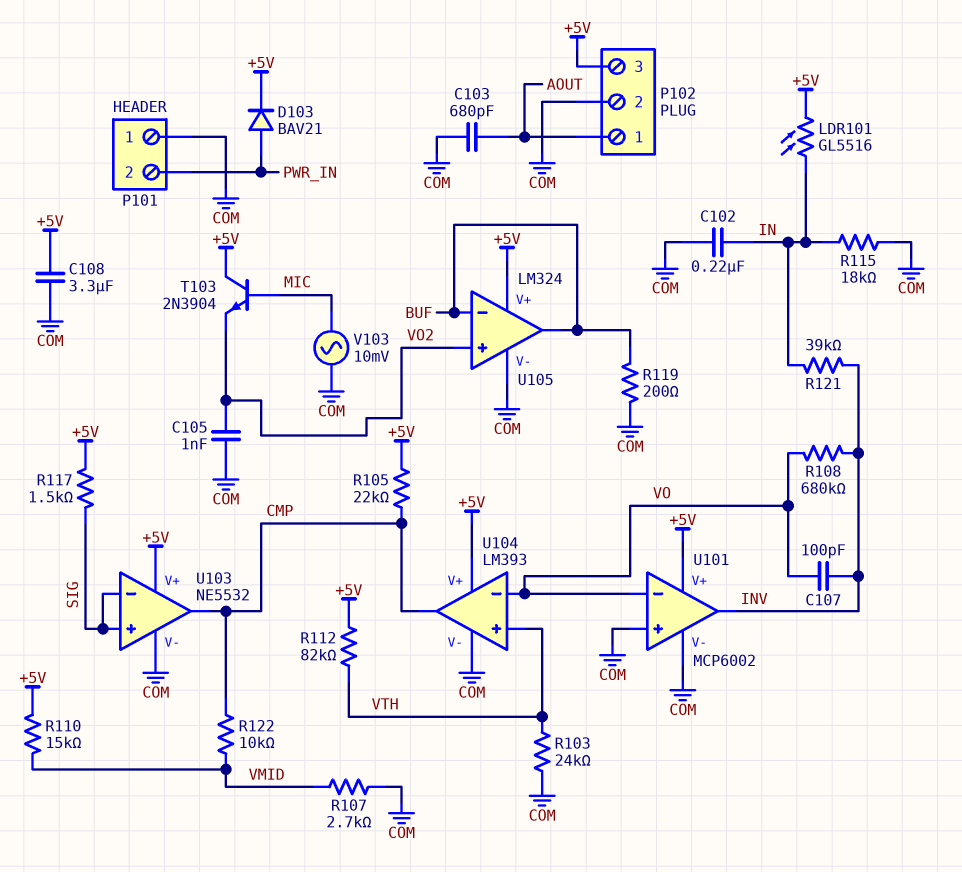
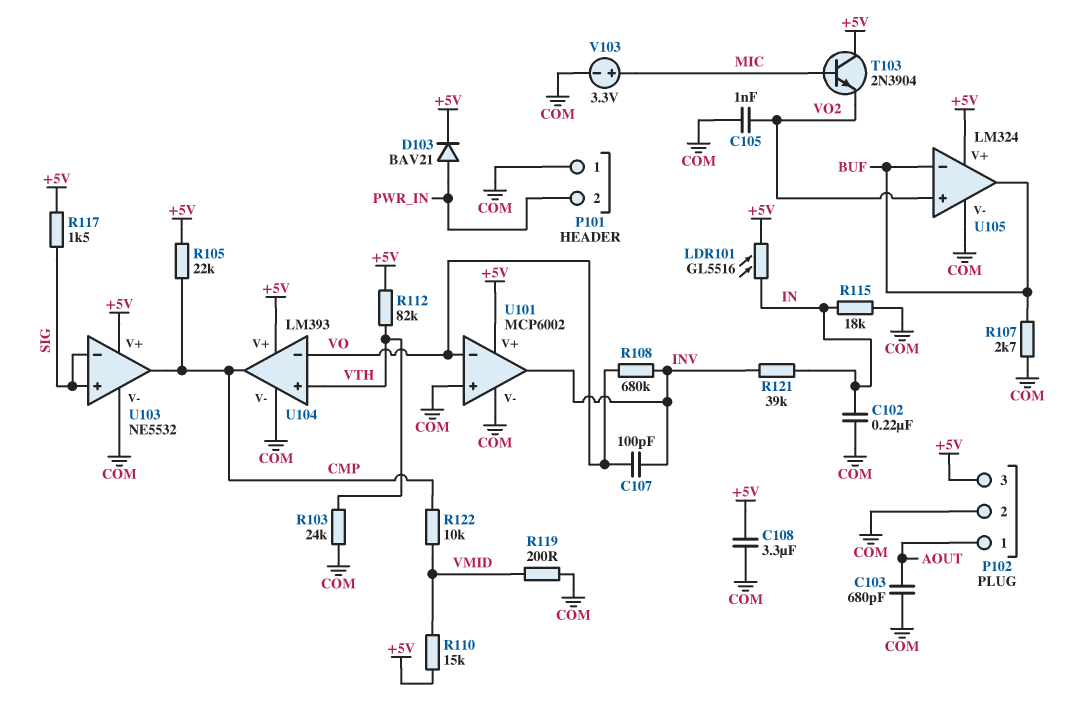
R107: 2.7k (COM, VMID) -> 2.7k (BUF, COM)
R119: 200 (BUF, COM) -> 200 (COM, VMID)
V103: AC 10mV (COM, MIC) -> 3.3V (plus MIC, minus COM)

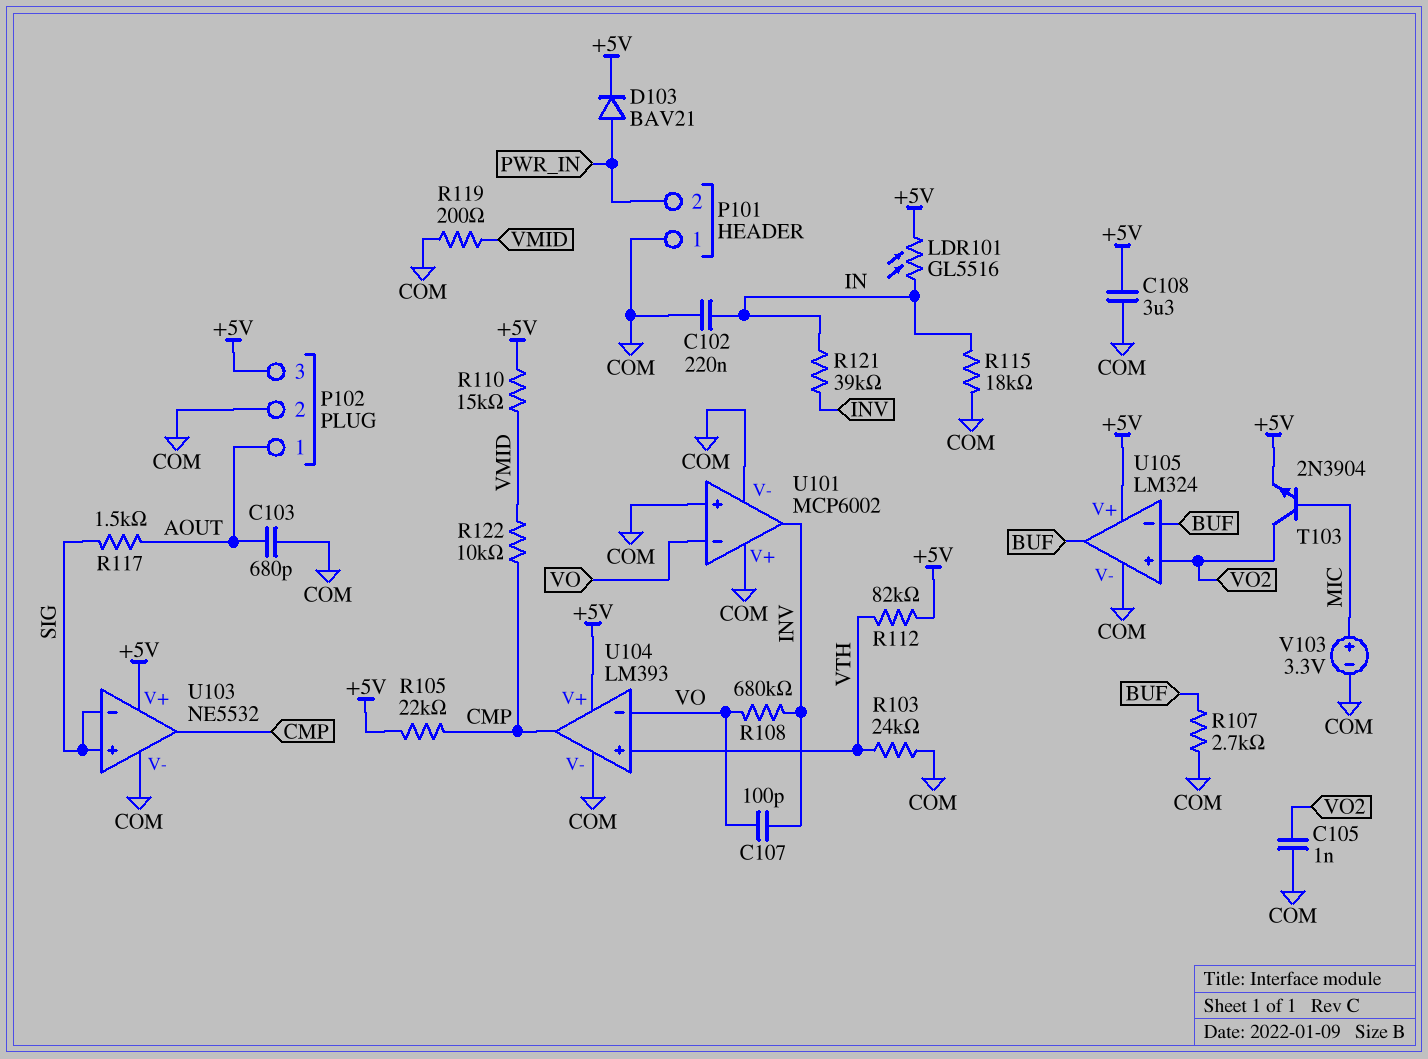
R117: 1.5k (+5V, SIG) -> 1.5k (AOUT, SIG)
T103: NPN 2N3904 (B MIC, C +5V, E VO2) -> NPN 2N3904 (B MIC, C VO2, E +5V)
U101 pin V+: +5V -> COM

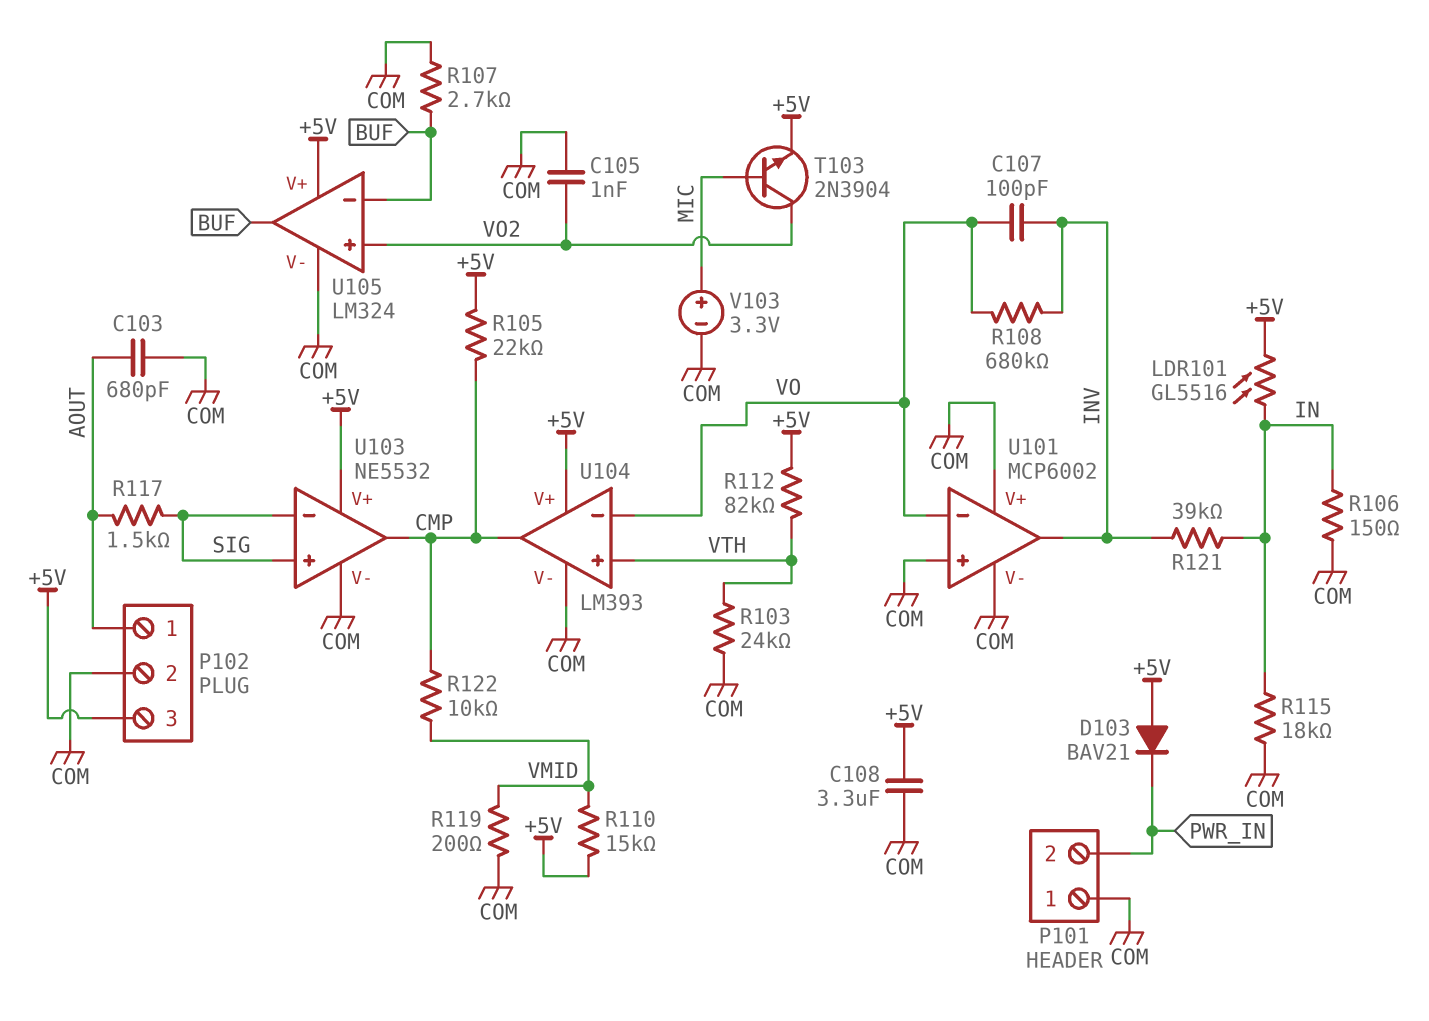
C102: 220nF (COM, IN) -> none
D103: diode BAV21 (A PWR_IN, K +5V) -> diode BAV21 (A +5V, K PWR_IN)
R106: none -> 150 (COM, IN)

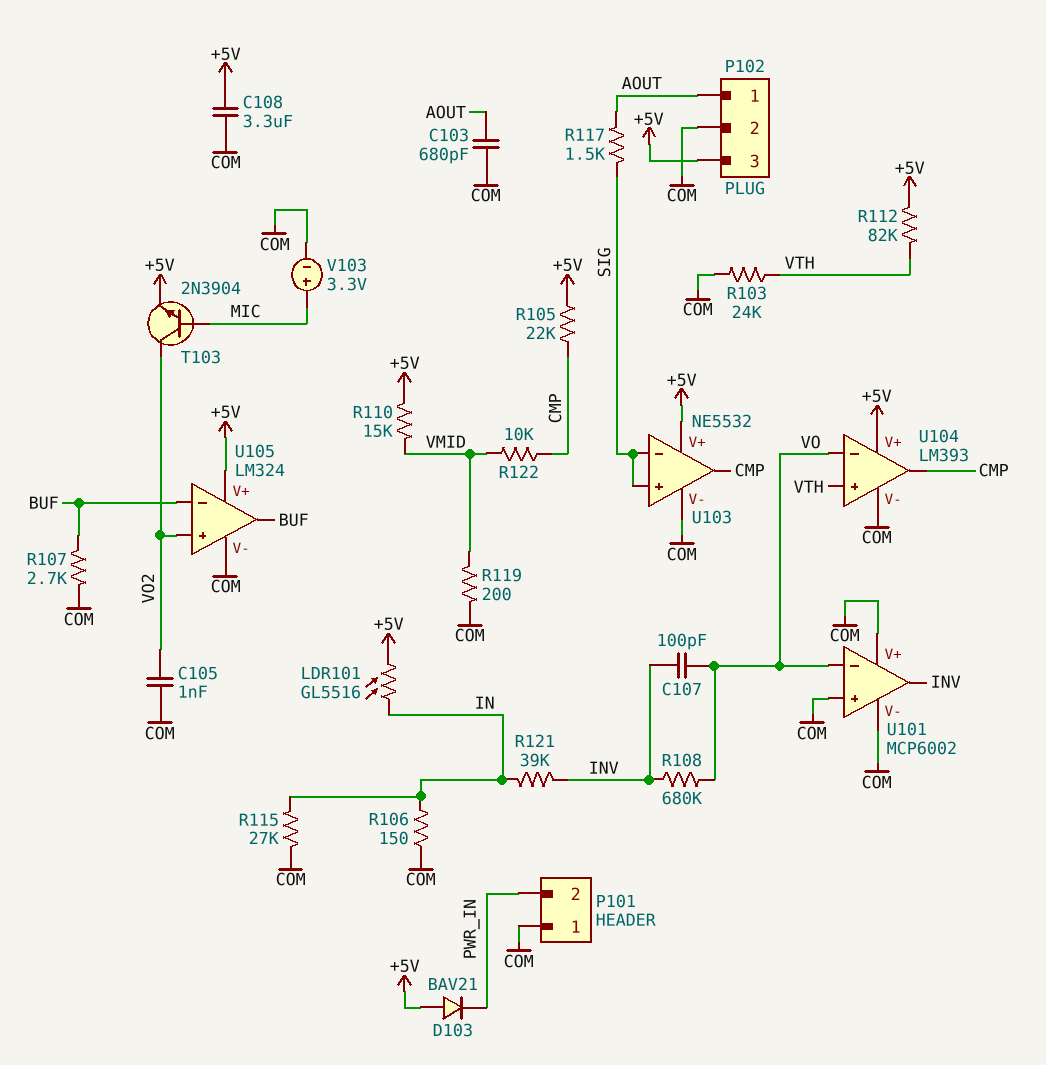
R115: 18k (COM, IN) -> 27k (COM, IN)

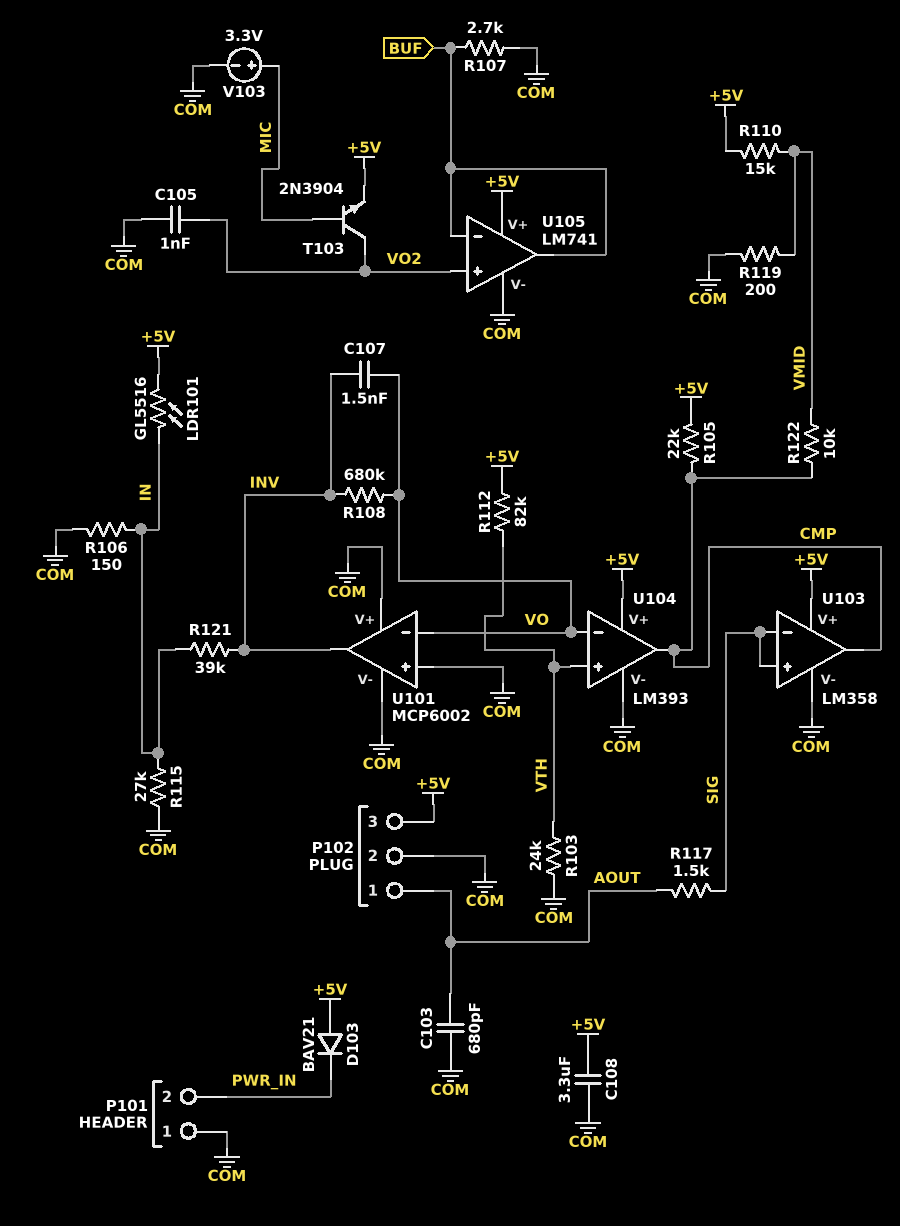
C107: 100pF (INV, VO) -> 1.5nF (INV, VO)
U103: NE5532 -> LM358
U105: LM324 -> LM741

